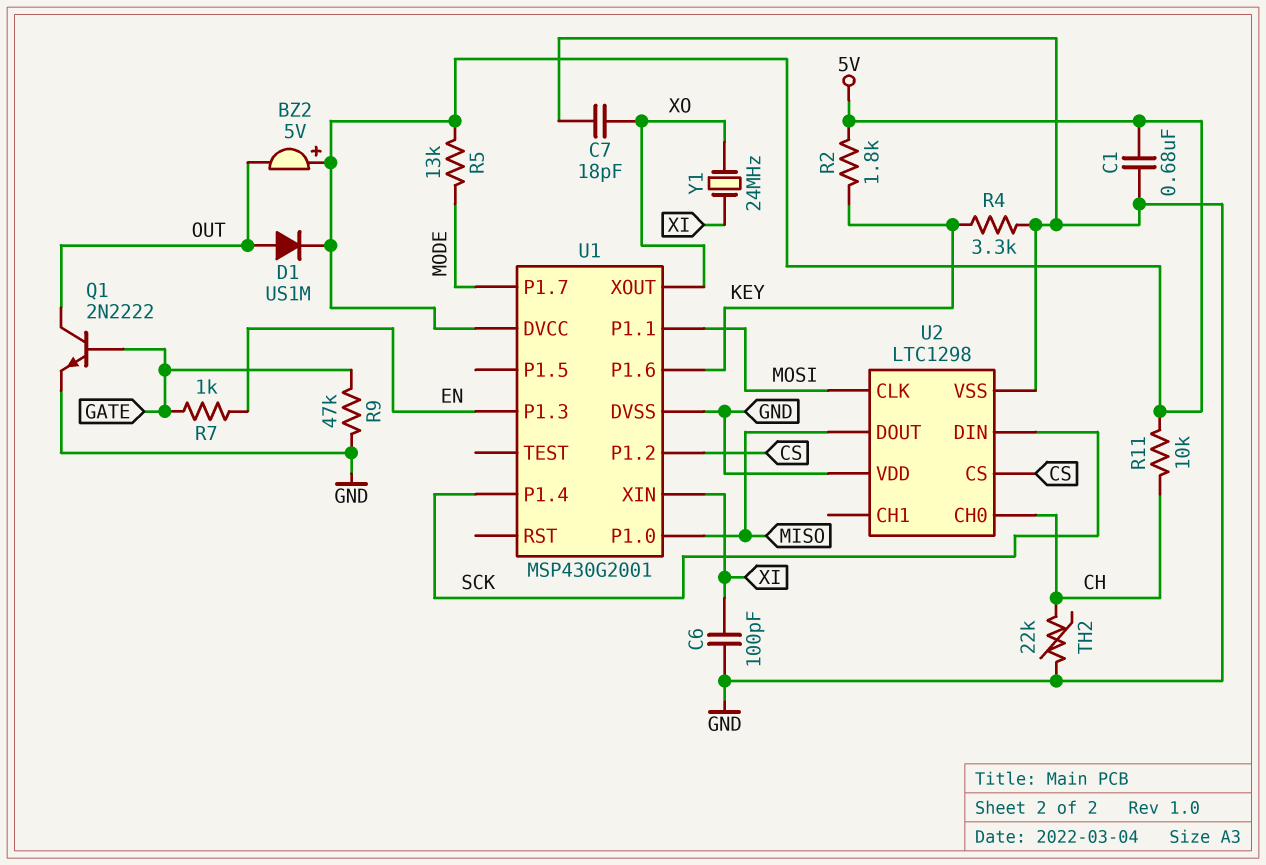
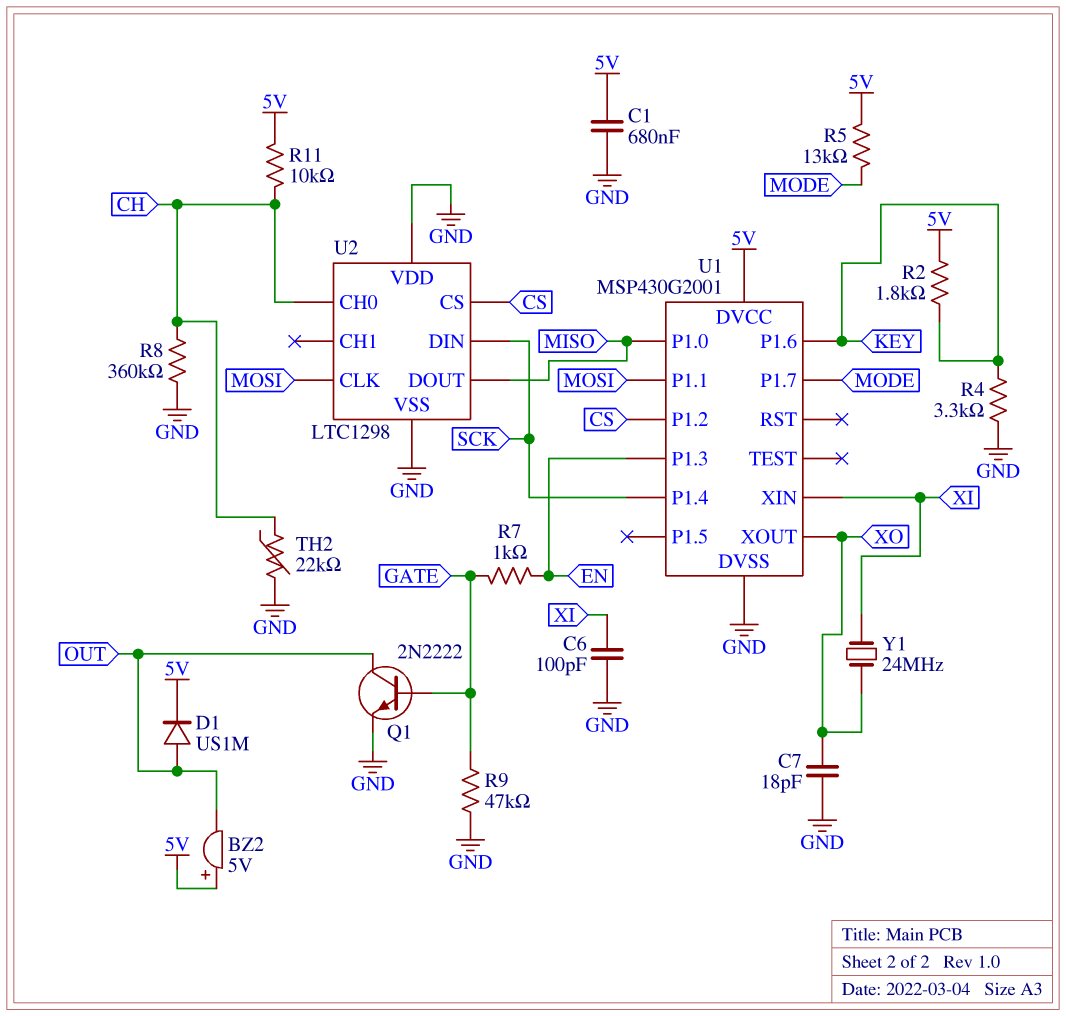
R8: none -> 360k (CH, GND)

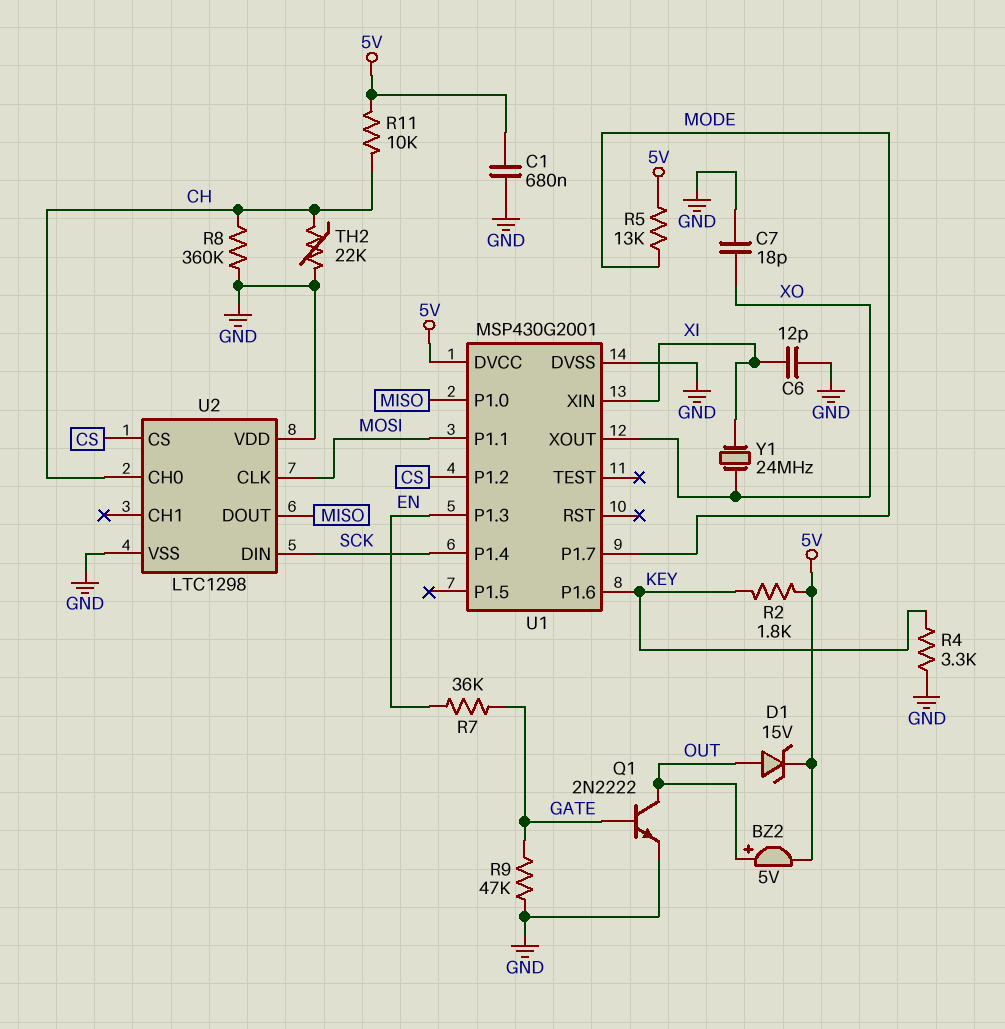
BZ2: buzzer 5V (plus 5V, minus OUT) -> buzzer 5V (plus OUT, minus 5V)
C6: 100pF (GND, XI) -> 12pF (GND, XI)
D1: diode US1M (A OUT, K 5V) -> zener 15V (A OUT, K 5V)
R7: 1k (EN, GATE) -> 36k (EN, GATE)

